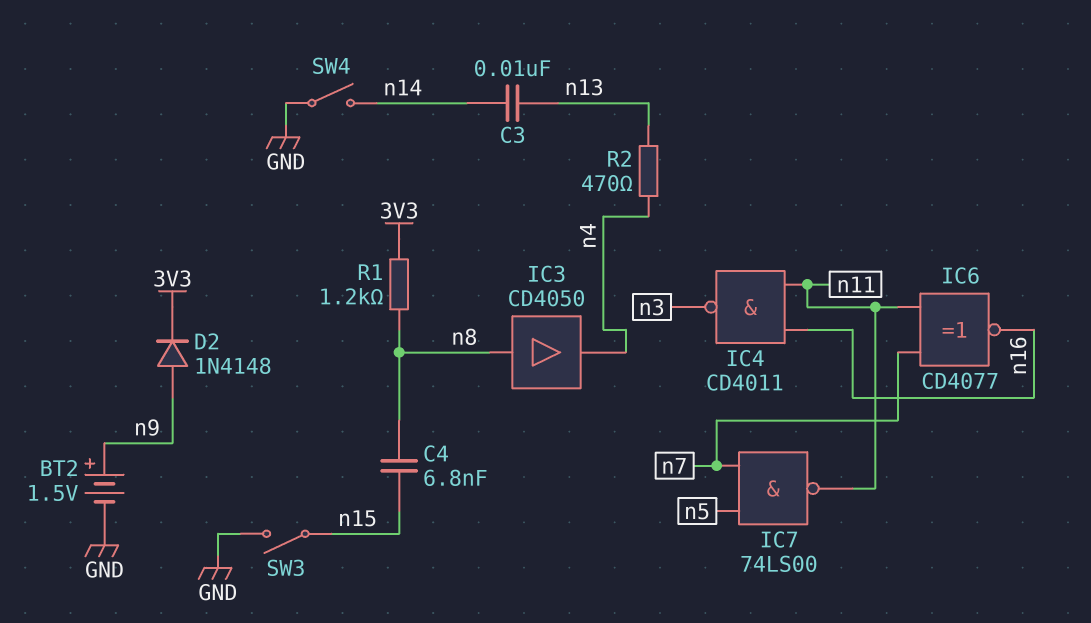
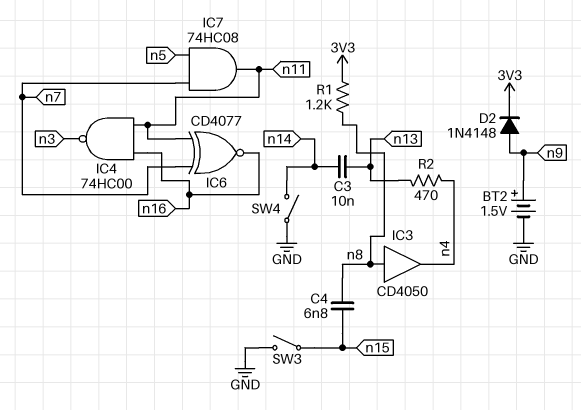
IC4: NAND CD4011 (in n11, in n16, out n3) -> NAND 74HC00 (in n11, in n16, out n3)
IC7: NAND 74LS00 (in n5, in n7, out n11) -> AND 74HC08 (in n5, in n7, out n11)

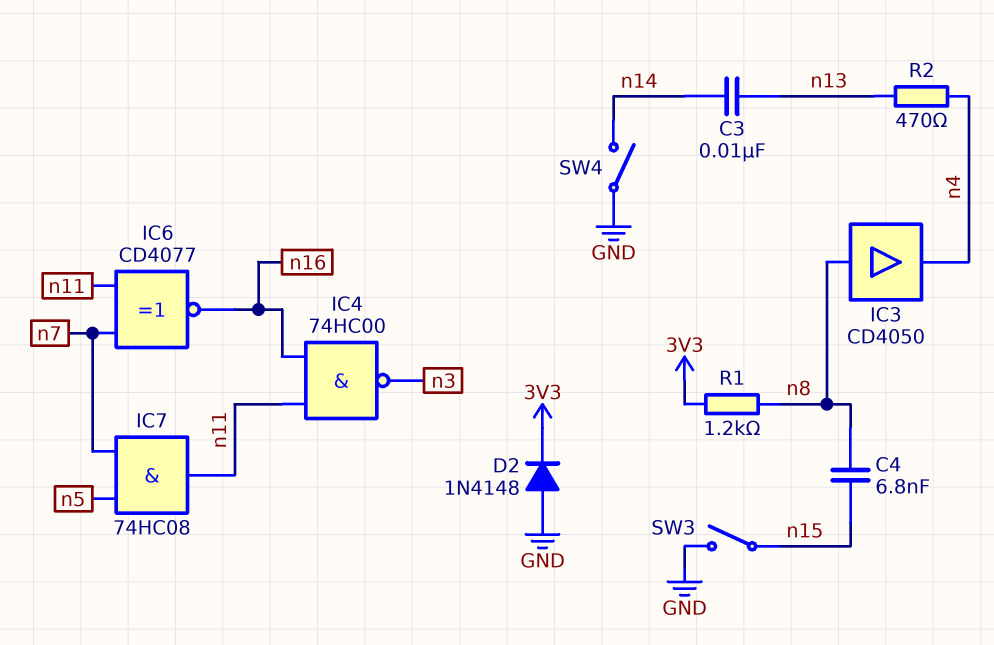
BT2: 1.5V (plus n9, minus GND) -> none
D2: diode 1N4148 (A n9, K 3V3) -> diode 1N4148 (A GND, K 3V3)

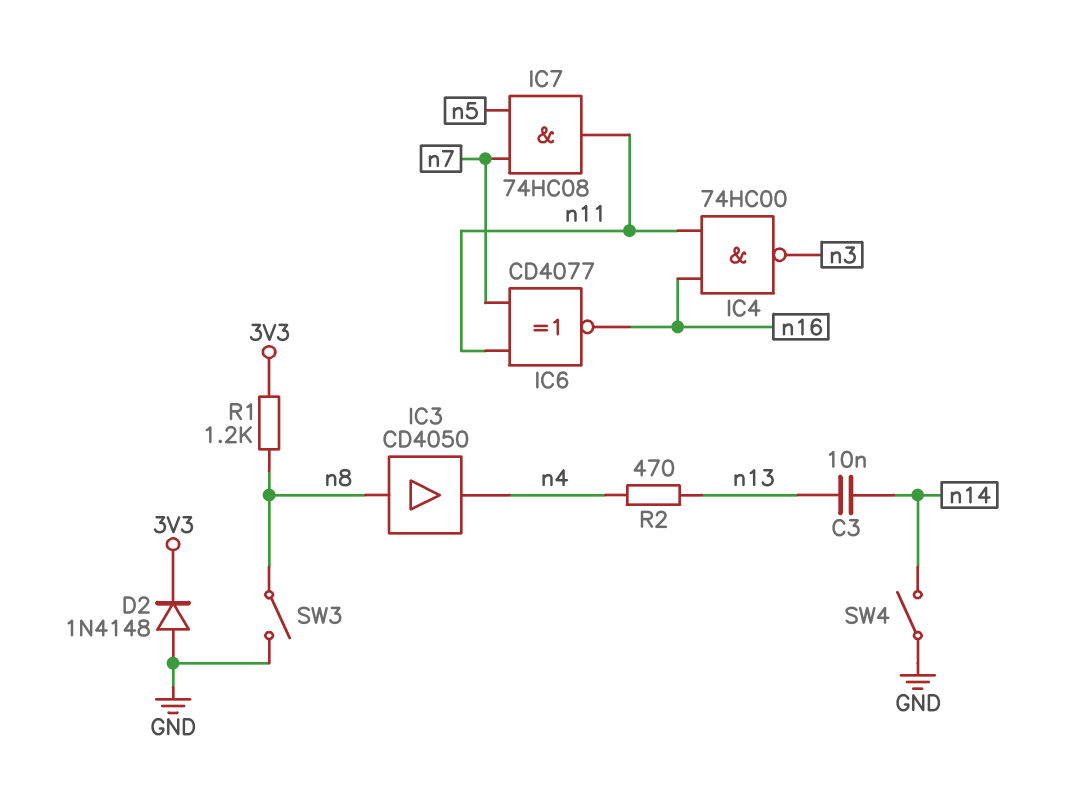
C4: 6.8nF (n8, n15) -> none
SW3: switch (GND, n15) -> switch (GND, n8)

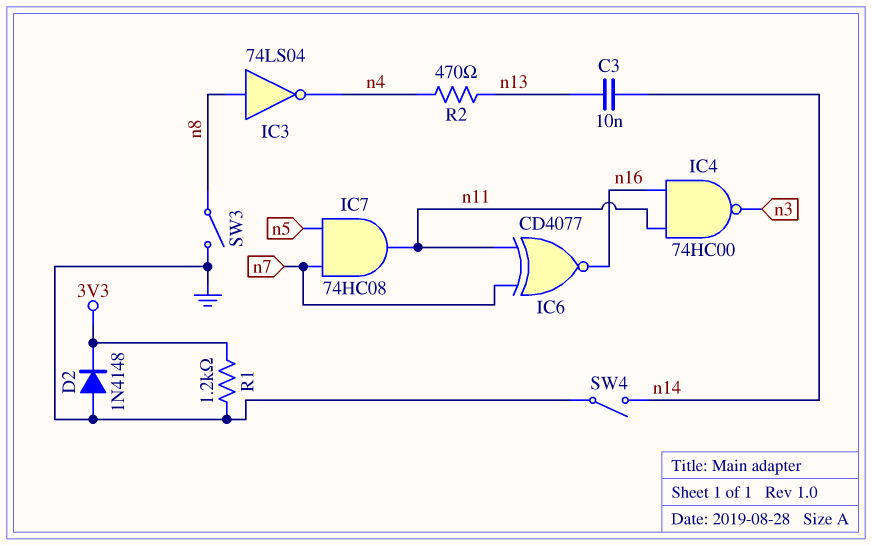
IC3: buffer CD4050 (in n8, out n4) -> NOT 74LS04 (in n8, out n4)
R1: 1.2k (3V3, n8) -> 1.2k (3V3, GND)

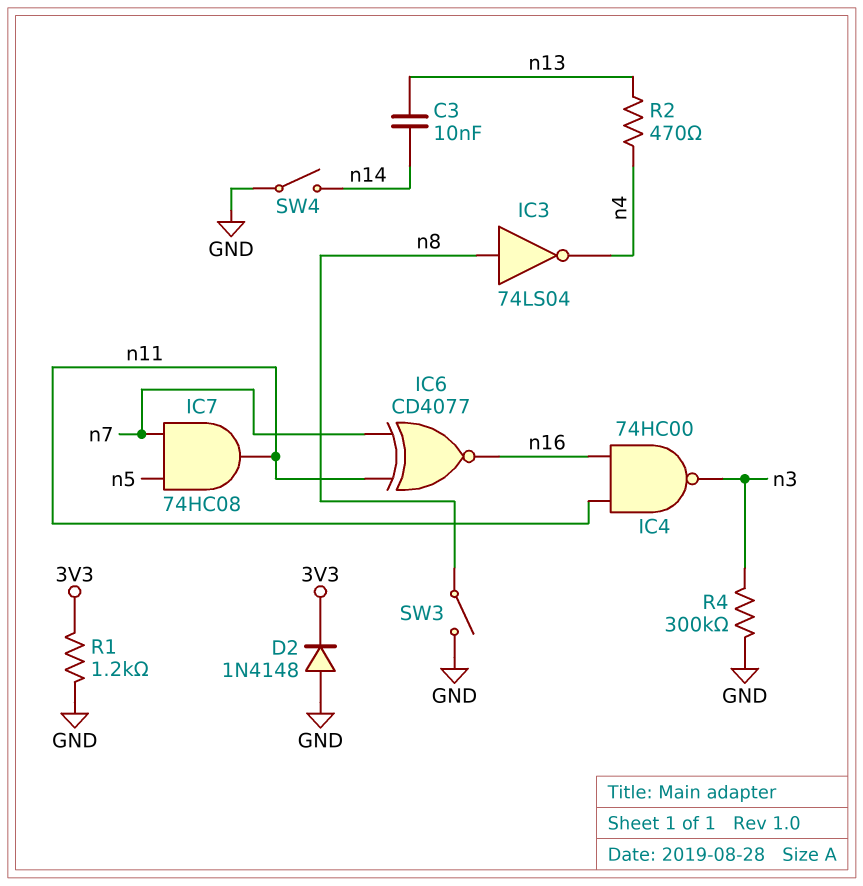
R4: none -> 300k (GND, n3)

